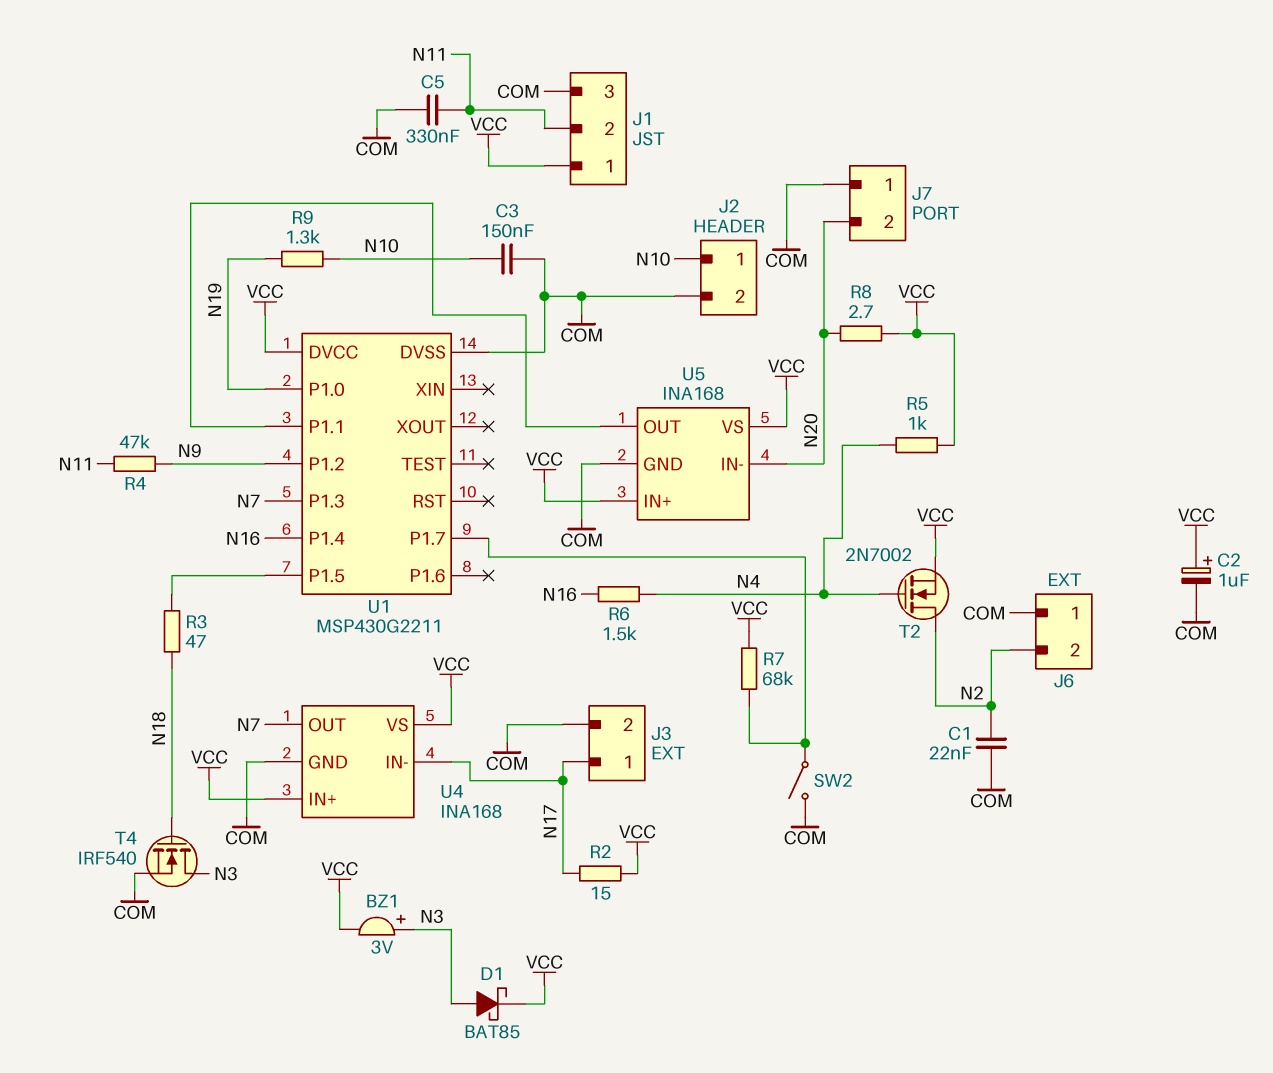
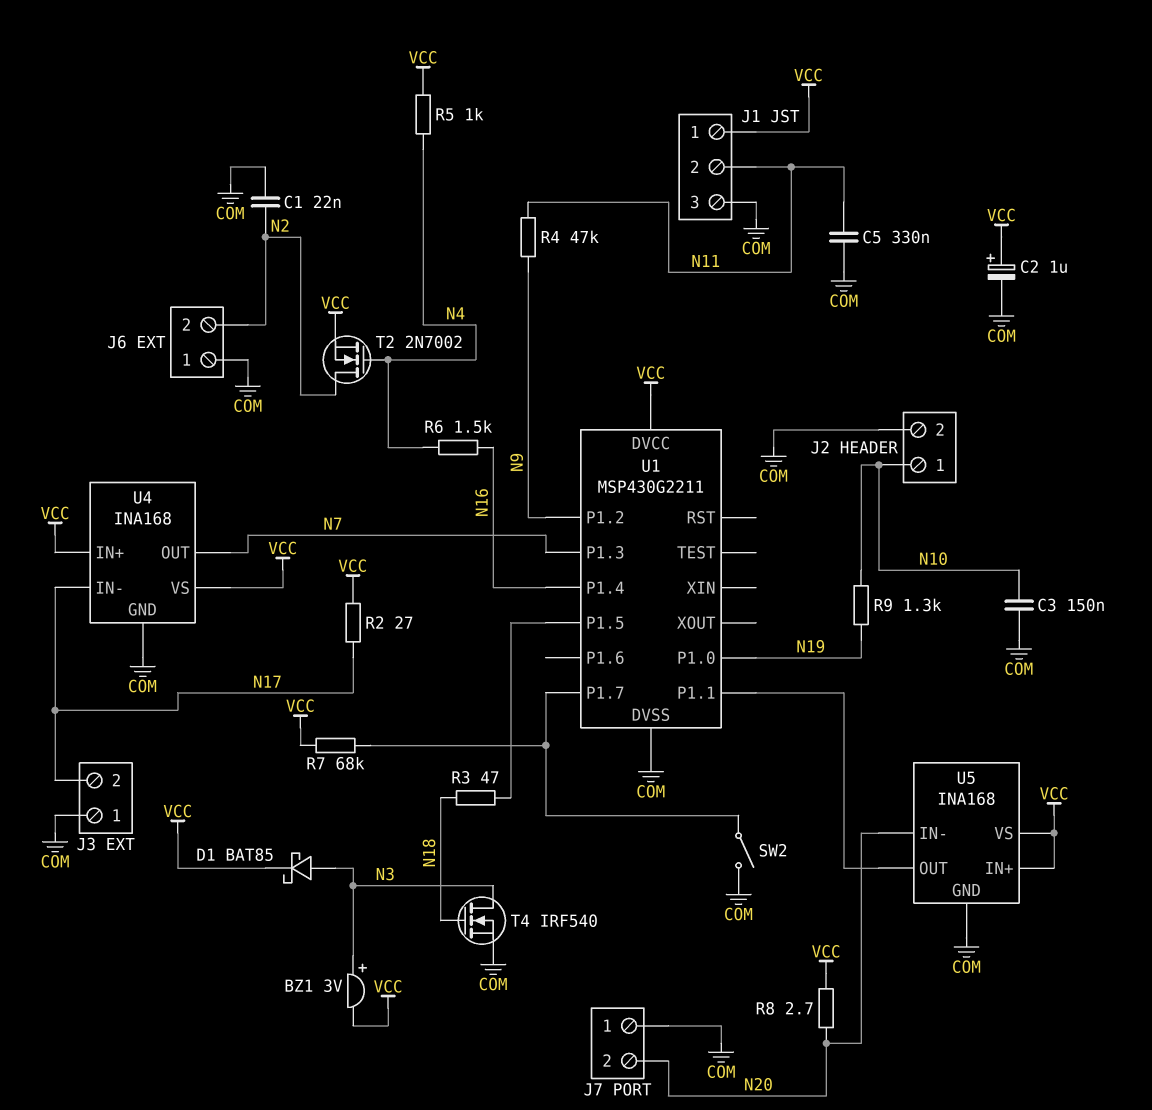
J3 pin 1: N17 -> COM
J3 pin 2: COM -> N17
R2: 15 (N17, VCC) -> 27 (N17, VCC)

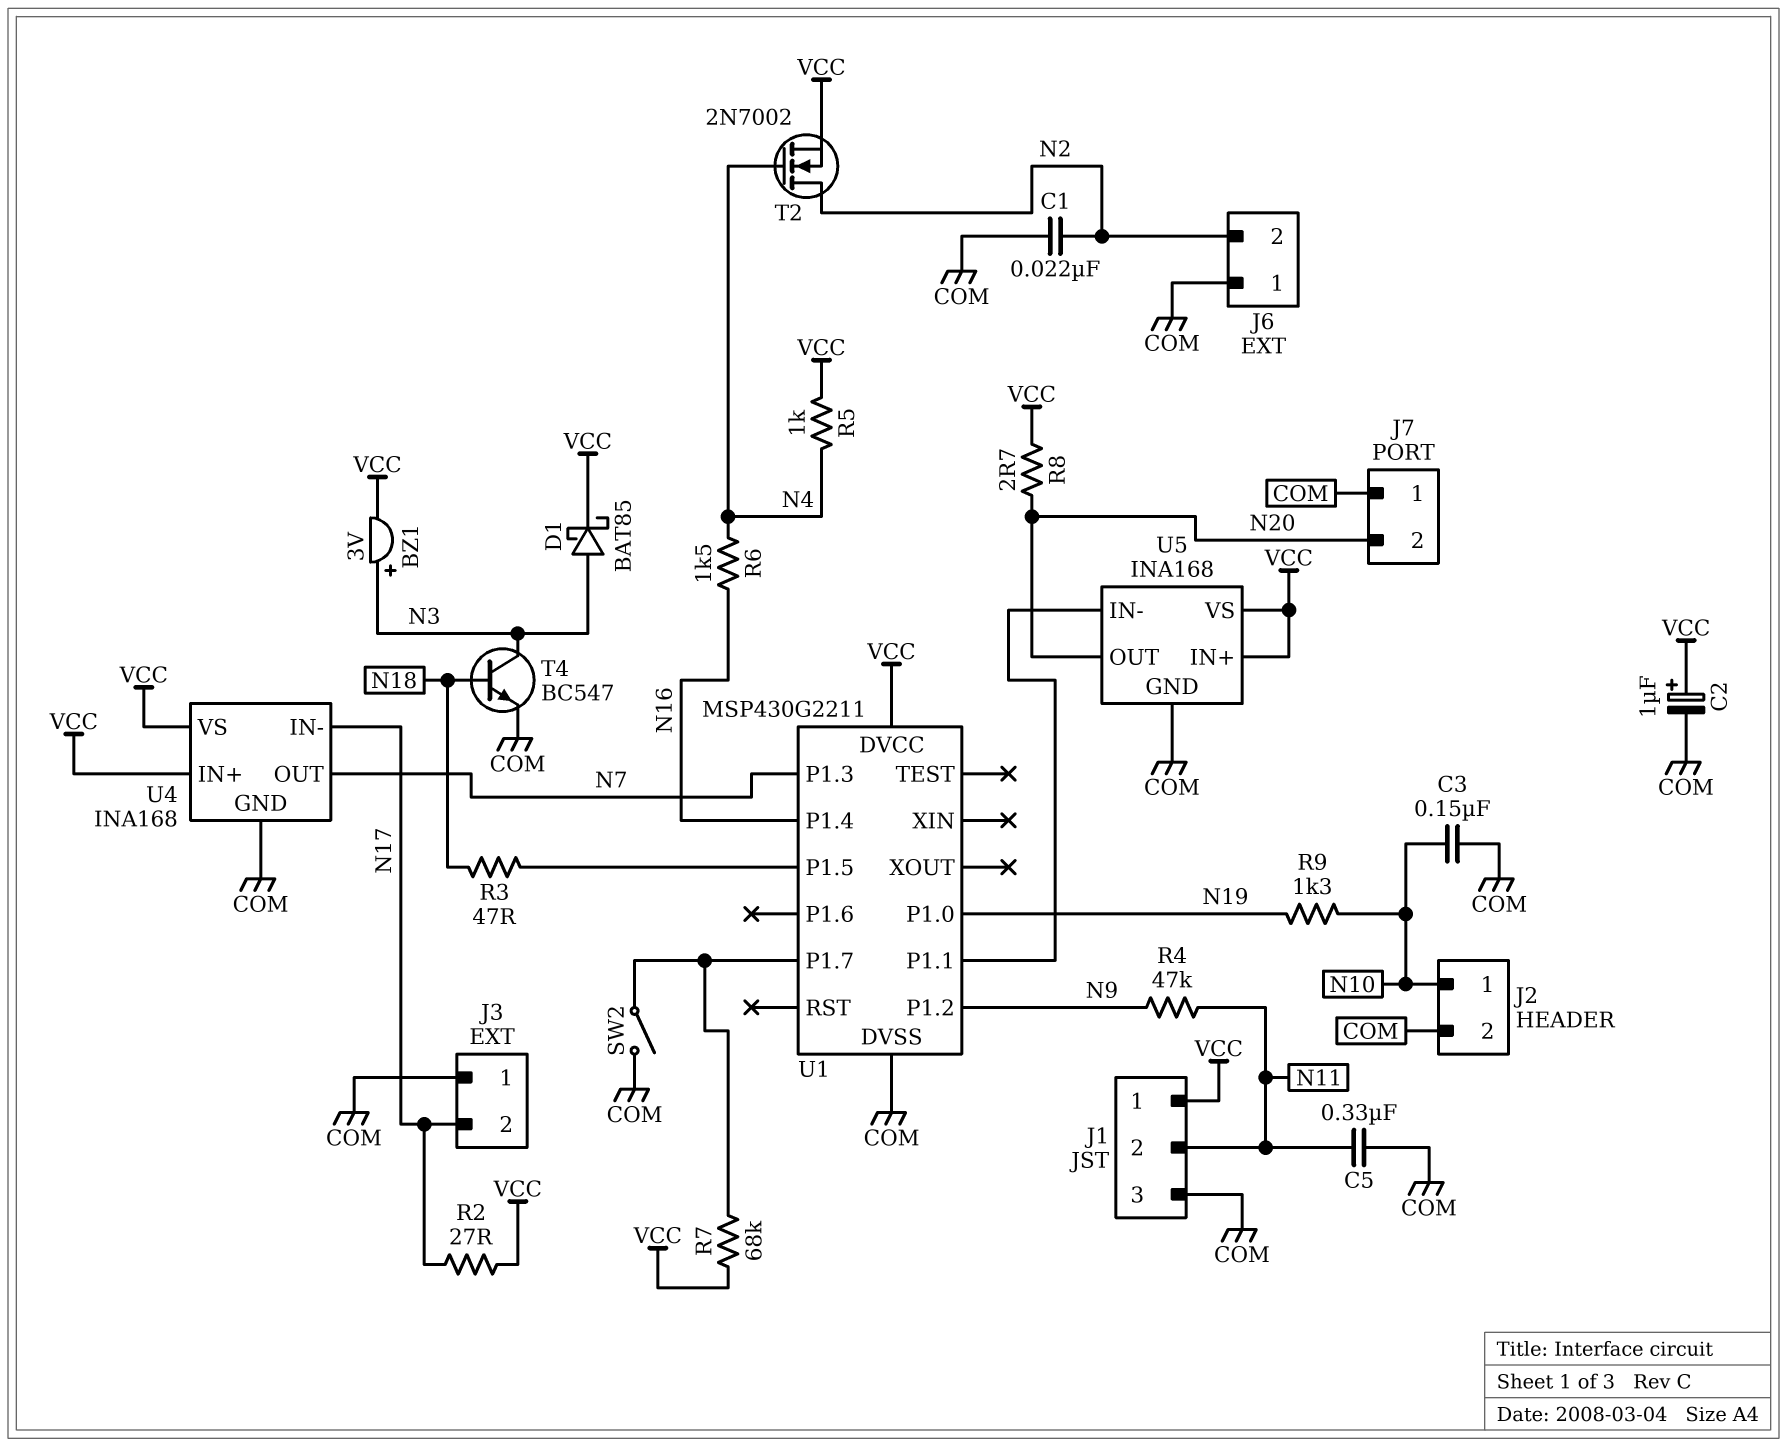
T4: NMOS IRF540 (G N18, D N3, S COM) -> NPN BC547 (B N18, C N3, E COM)
U5 pin IN-: N20 -> U1/P1.1
U5 pin OUT: U1/P1.1 -> N20

